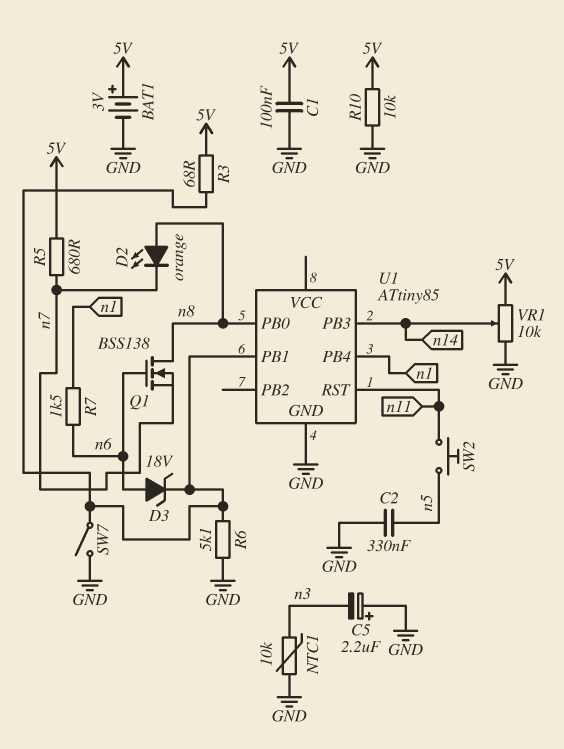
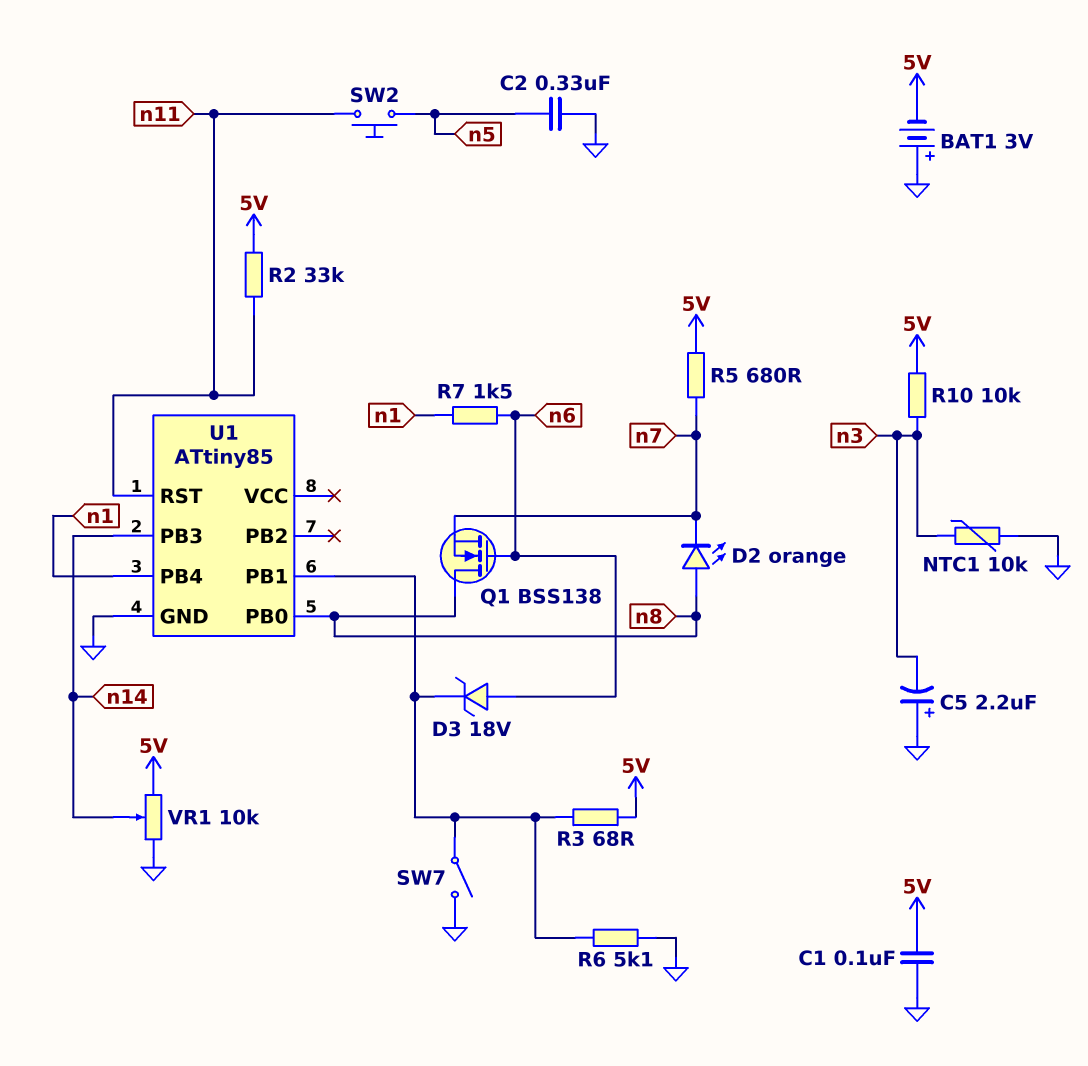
BAT1: 3V (plus 5V, minus GND) -> 3V (plus GND, minus 5V)
R2: none -> 33k (5V, n11)
R10: 10k (5V, GND) -> 10k (5V, n3)

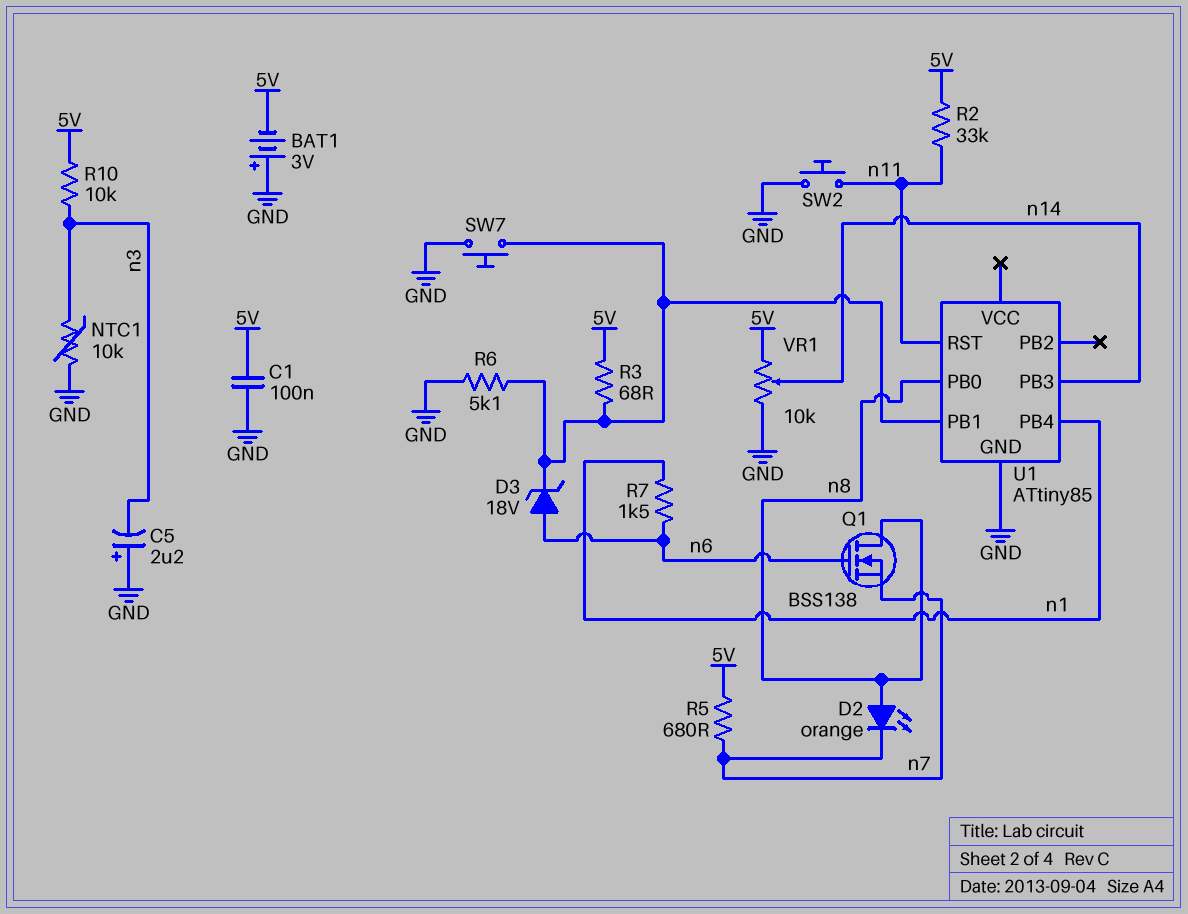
C2: 330nF (GND, n5) -> none
SW2: button (n5, n11) -> button (GND, n11)
SW7: switch (GND, U1/PB1) -> button (GND, U1/PB1)

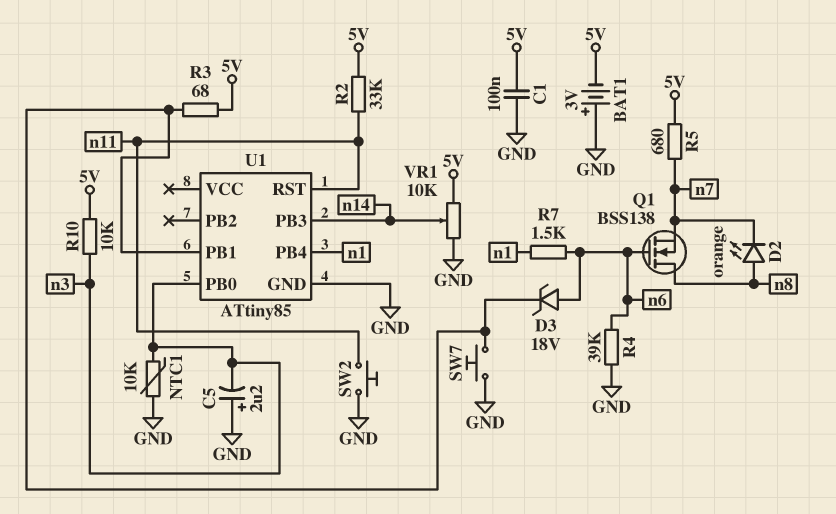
R4: none -> 39k (GND, n6)
R6: 5.1k (GND, U1/PB1) -> none
U1 pin PB0: n8 -> n3

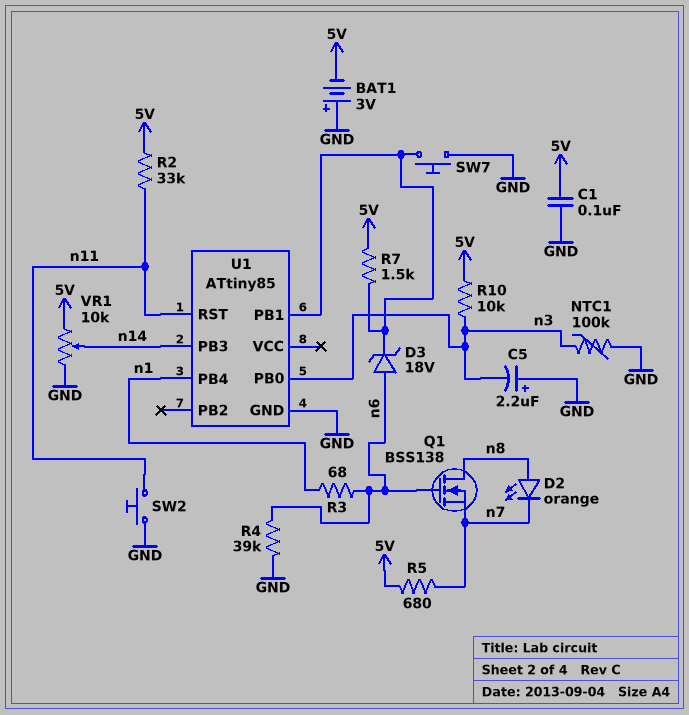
NTC1: 10k (GND, n3) -> 100k (GND, n3)
R3: 68 (5V, U1/PB1) -> 68 (n1, n6)
R7: 1.5k (n1, n6) -> 1.5k (5V, U1/PB1)

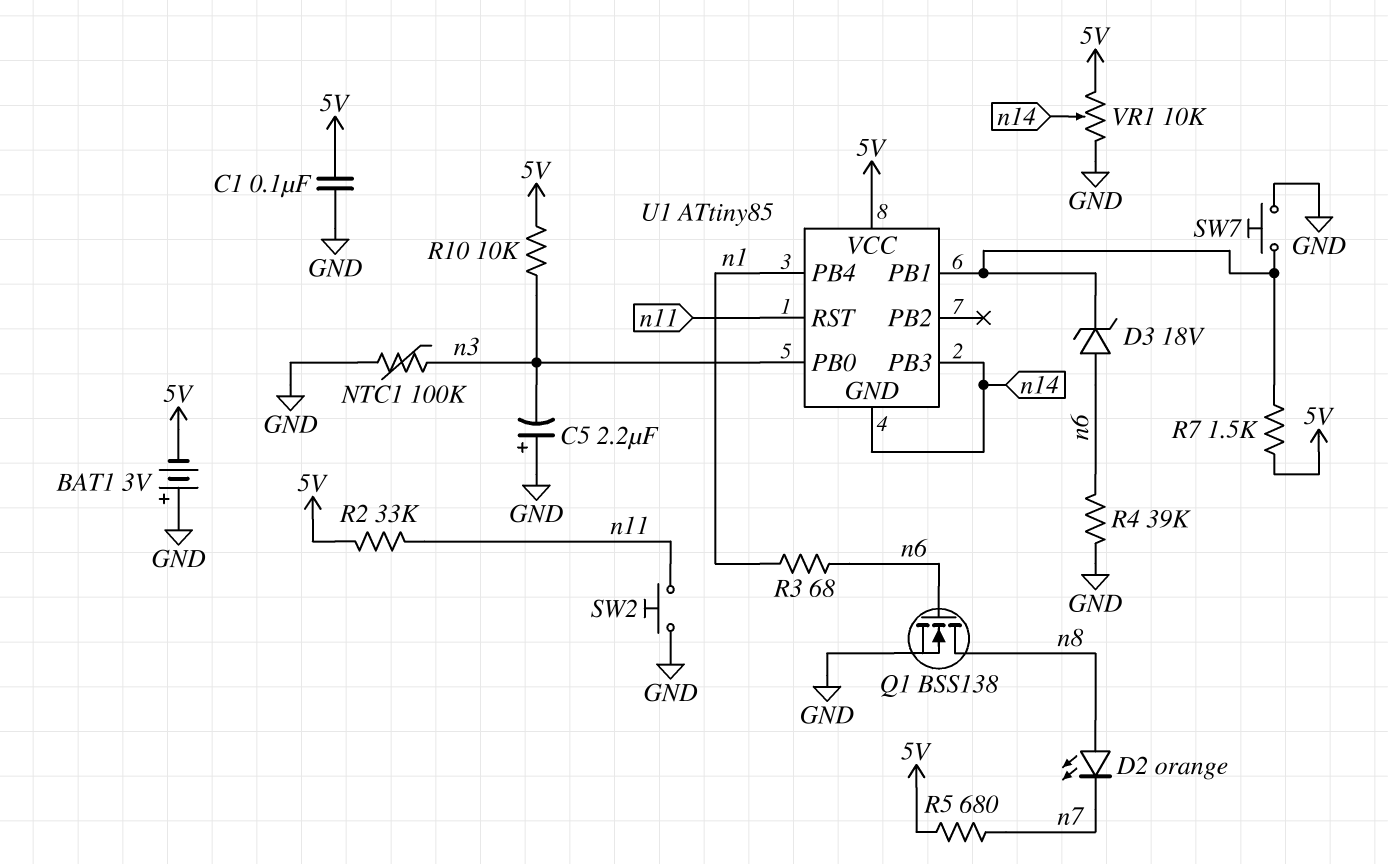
Q1: NMOS BSS138 (G n6, D n8, S n7) -> NMOS BSS138 (G n6, D n8, S GND)
U1 pin GND: GND -> n14
U1 pin VCC: none -> 5V

